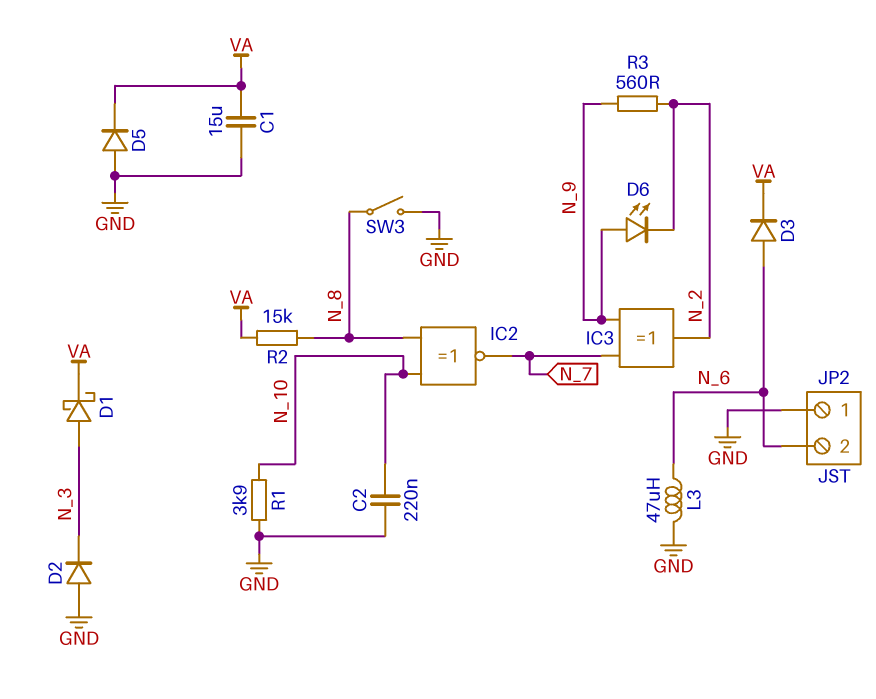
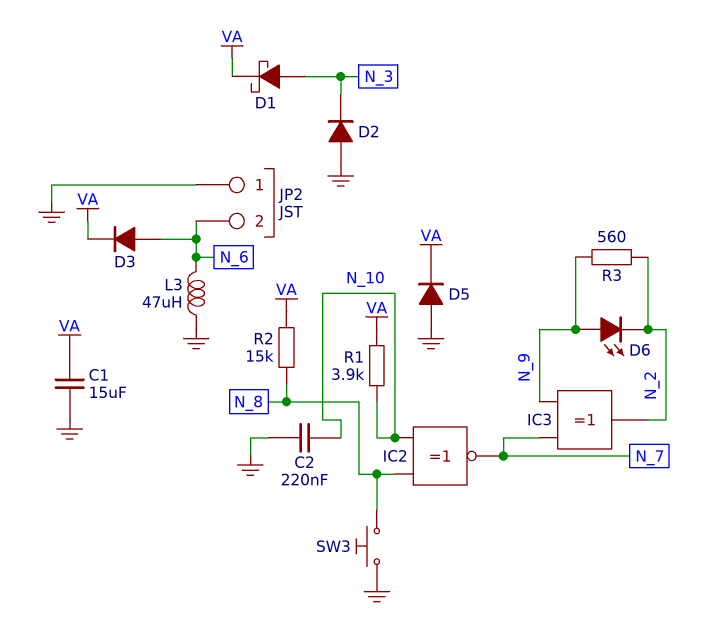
R1: 3.9k (GND, N_10) -> 3.9k (N_10, VA)
SW3: switch (GND, N_8) -> button (GND, N_8)

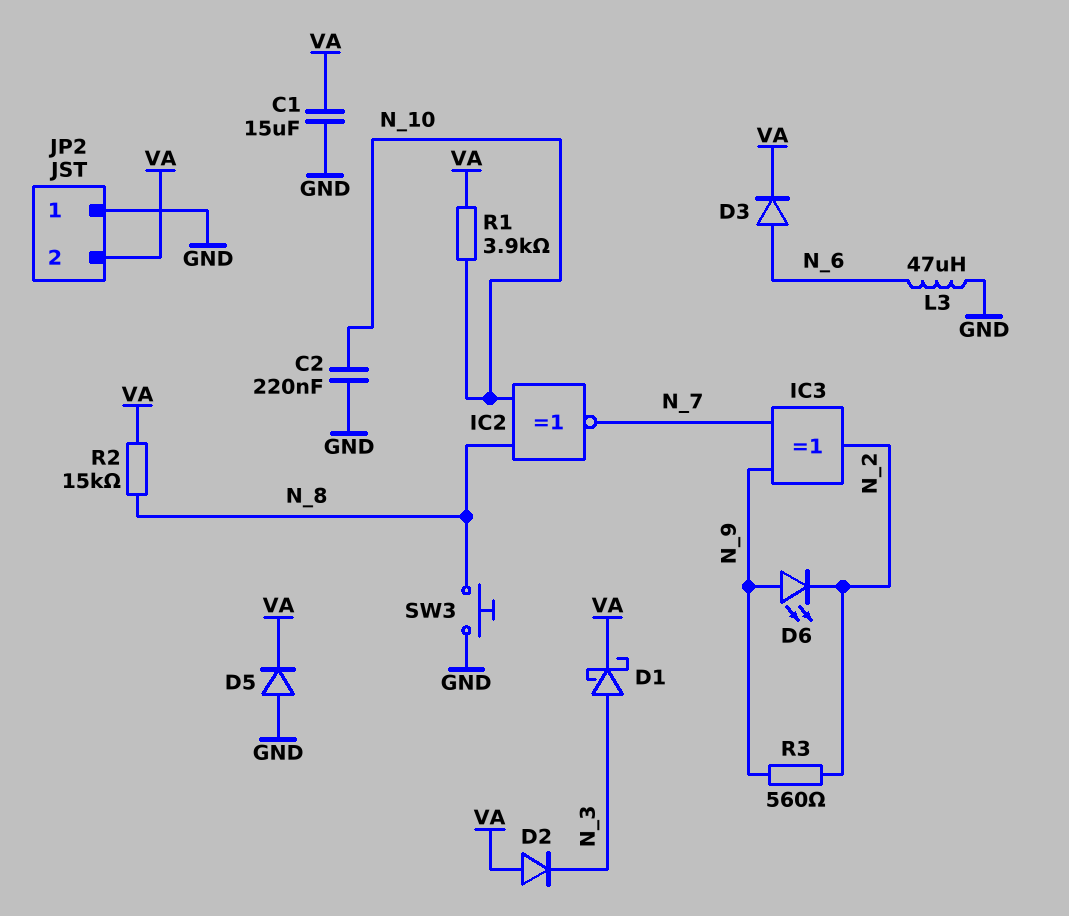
D2: diode (A GND, K N_3) -> diode (A VA, K N_3)
JP2 pin 2: N_6 -> VA

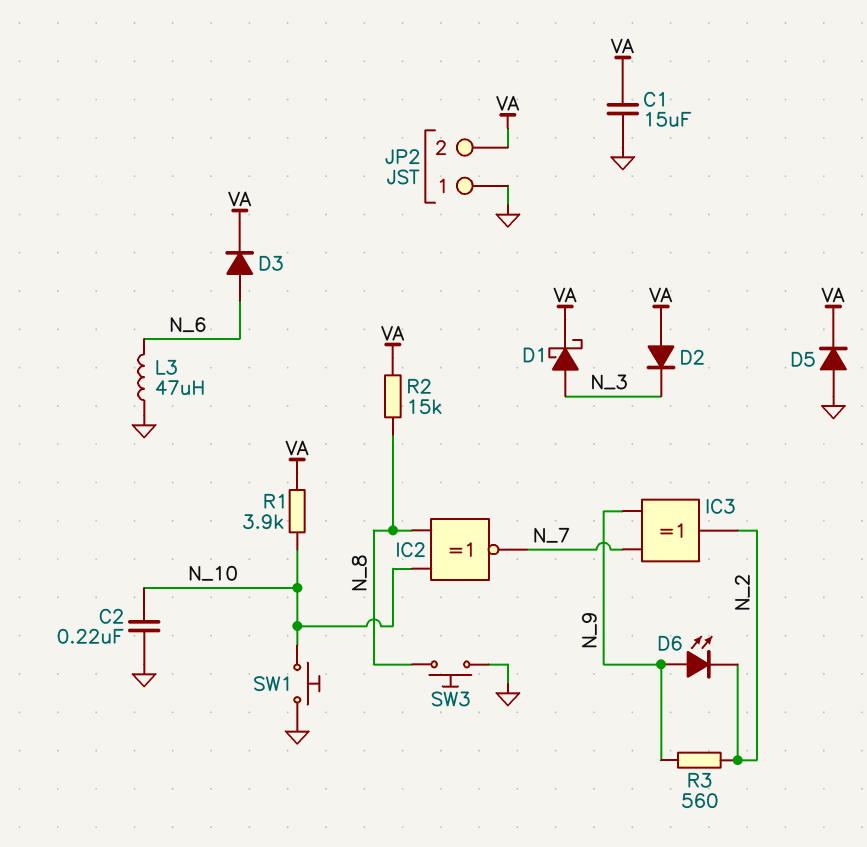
SW1: none -> button (GND, N_10)

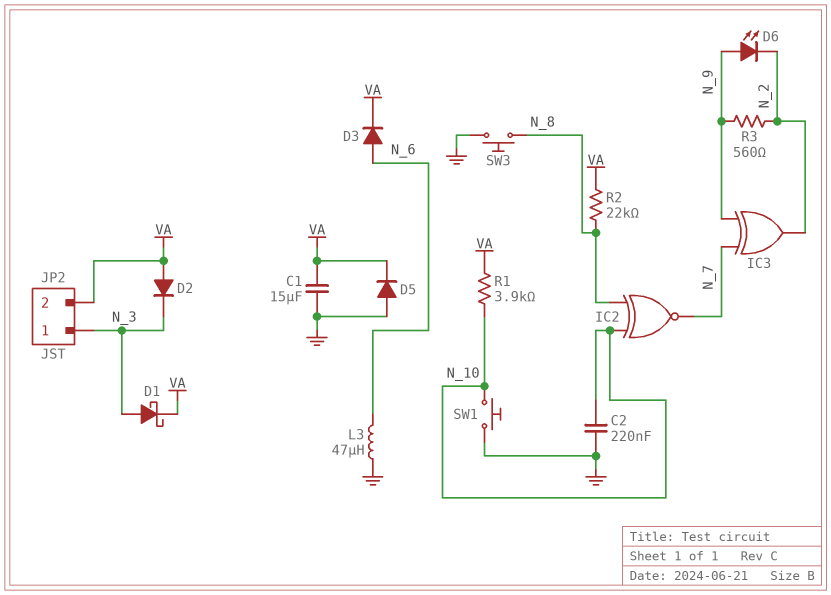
JP2 pin 1: GND -> N_3
R2: 15k (N_8, VA) -> 22k (N_8, VA)

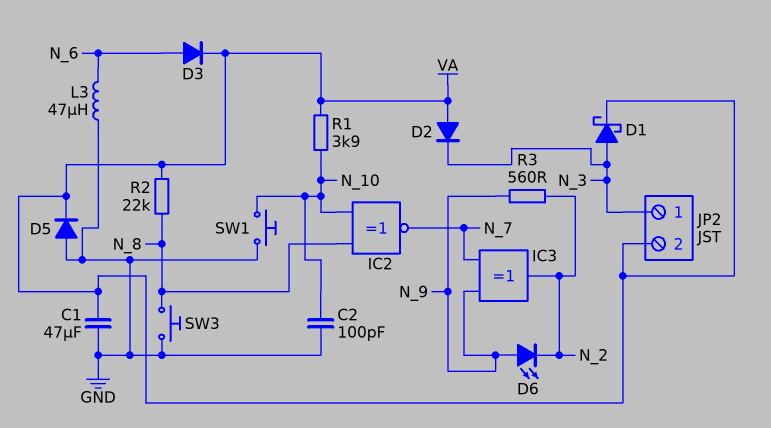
C1: 15uF (GND, VA) -> 47uF (GND, VA)
C2: 220nF (GND, N_10) -> 100pF (GND, N_10)

